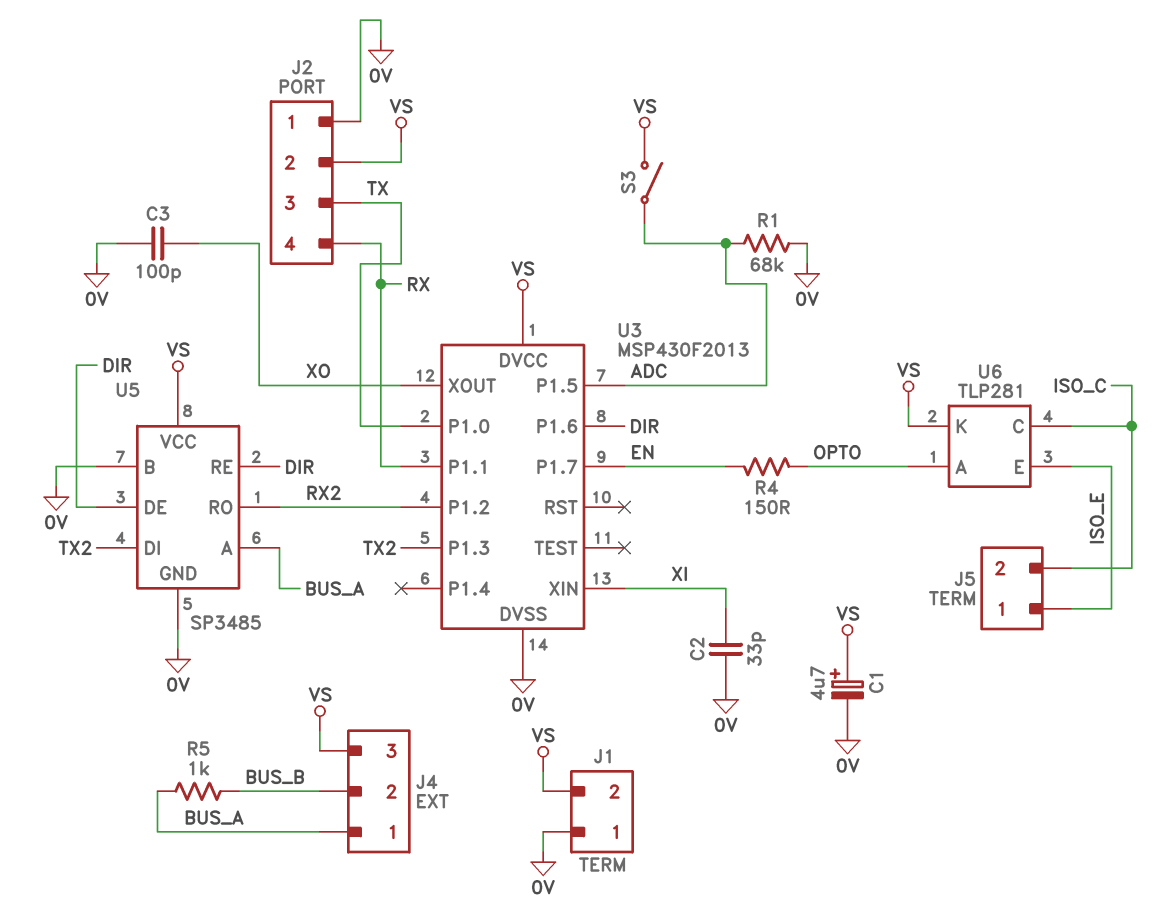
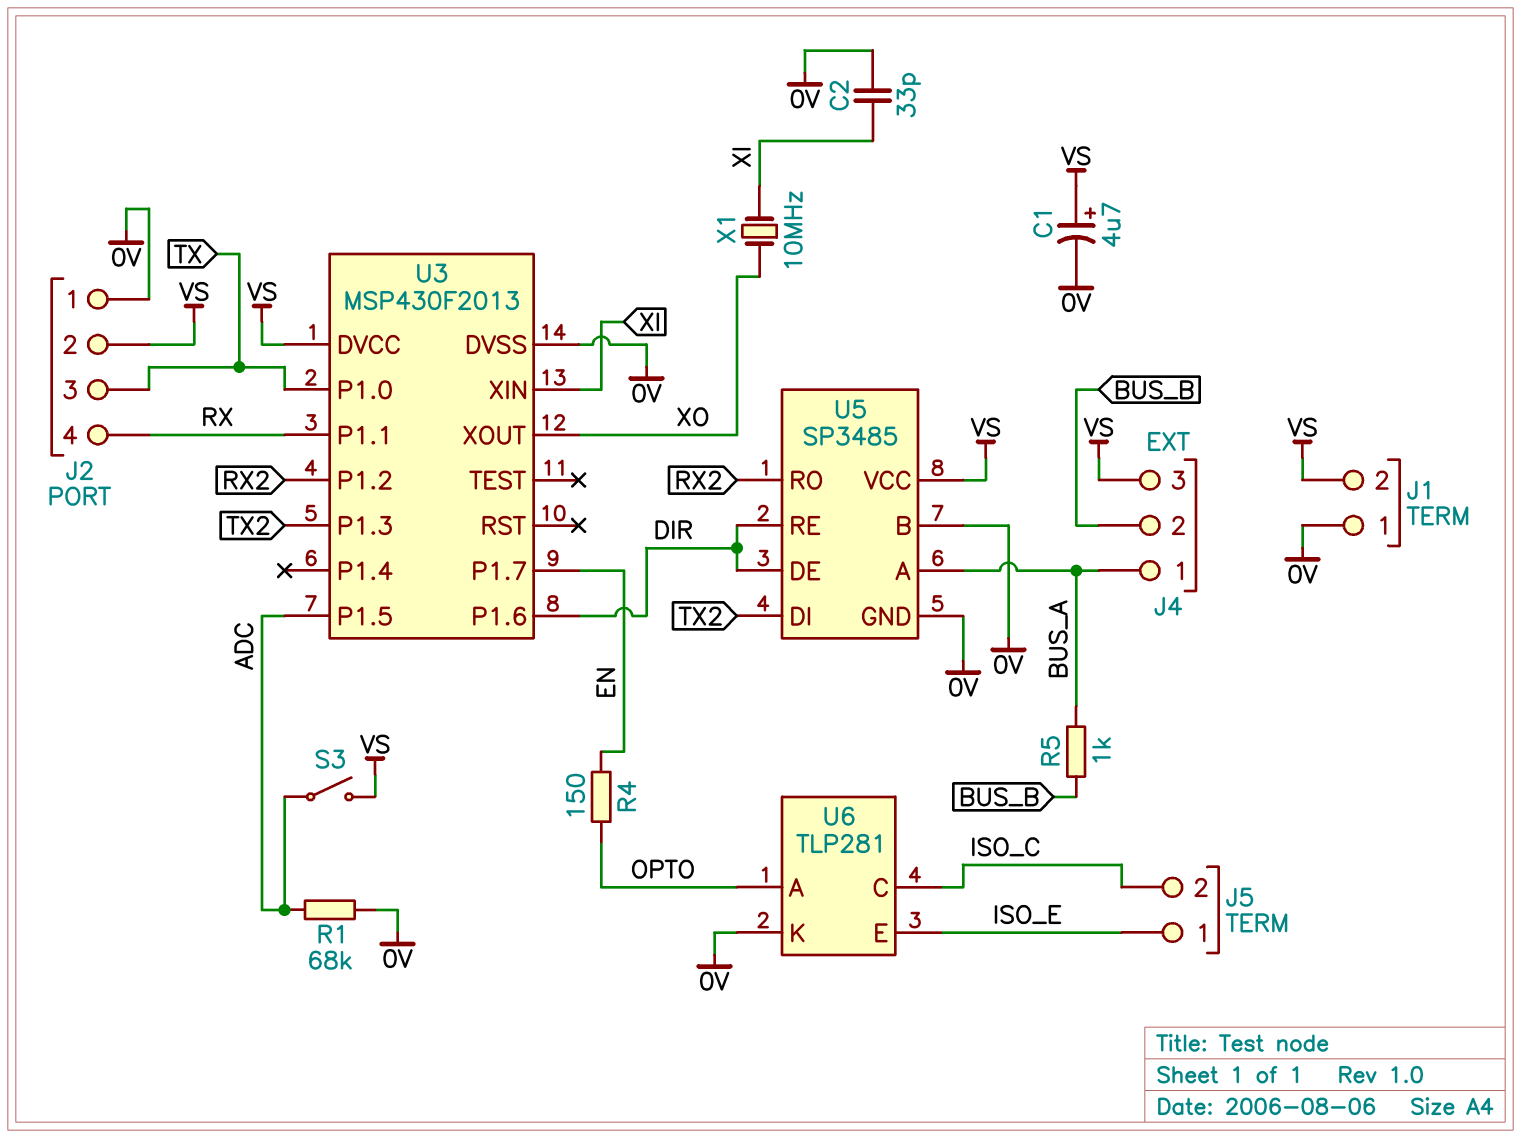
C3: 100pF (0V, XO) -> none
U6 pin K: VS -> 0V
X1: none -> 10MHz (XI, XO)

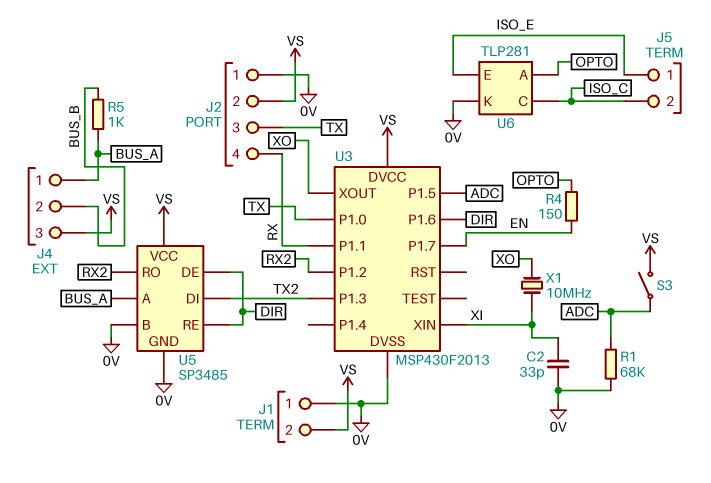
C1: 4.7uF (plus VS, minus 0V) -> none

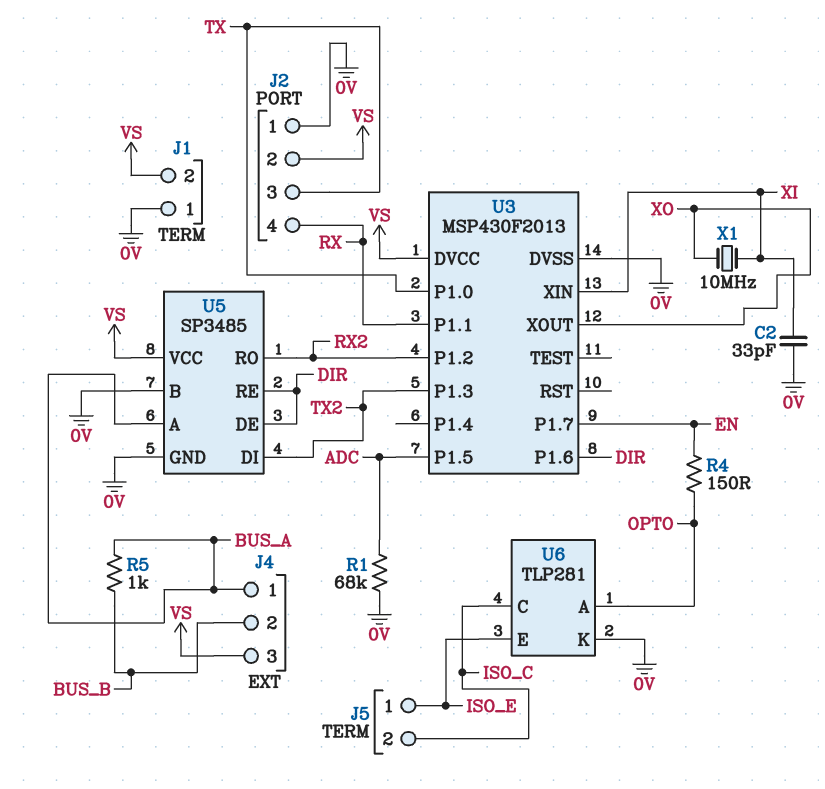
S3: switch (ADC, VS) -> none

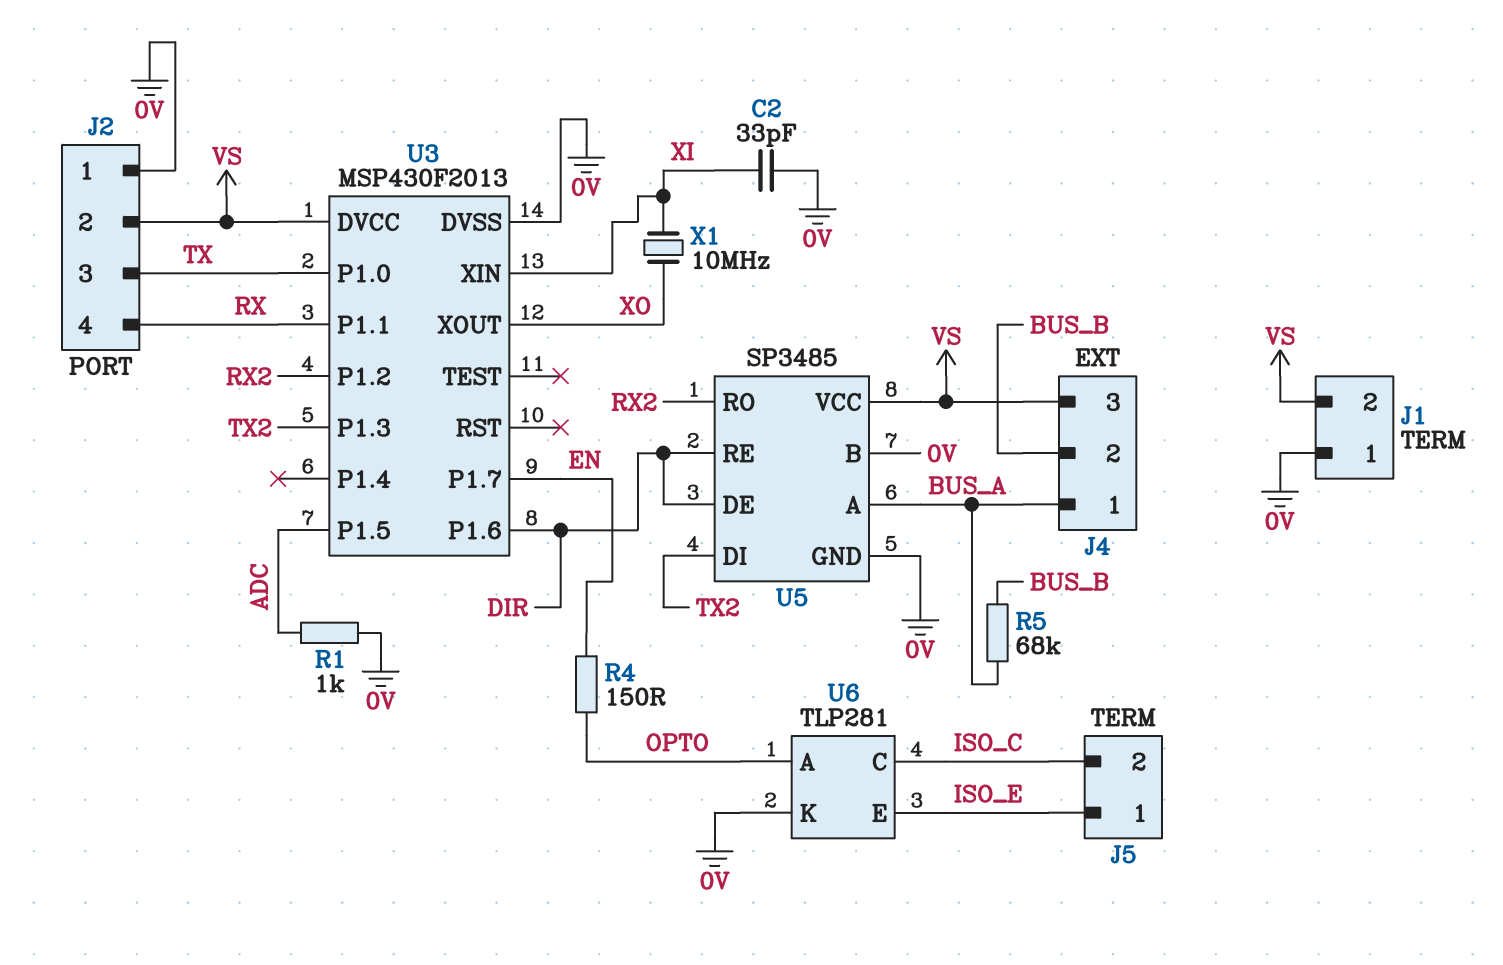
R1: 68k (0V, ADC) -> 1k (0V, ADC)
R5: 1k (BUS_A, BUS_B) -> 68k (BUS_A, BUS_B)

